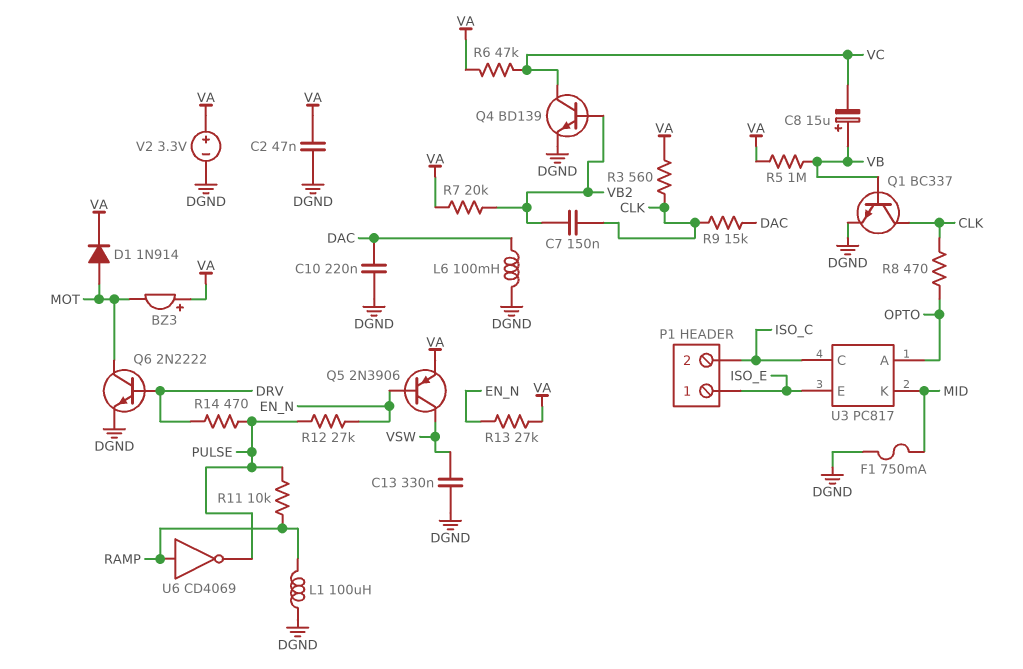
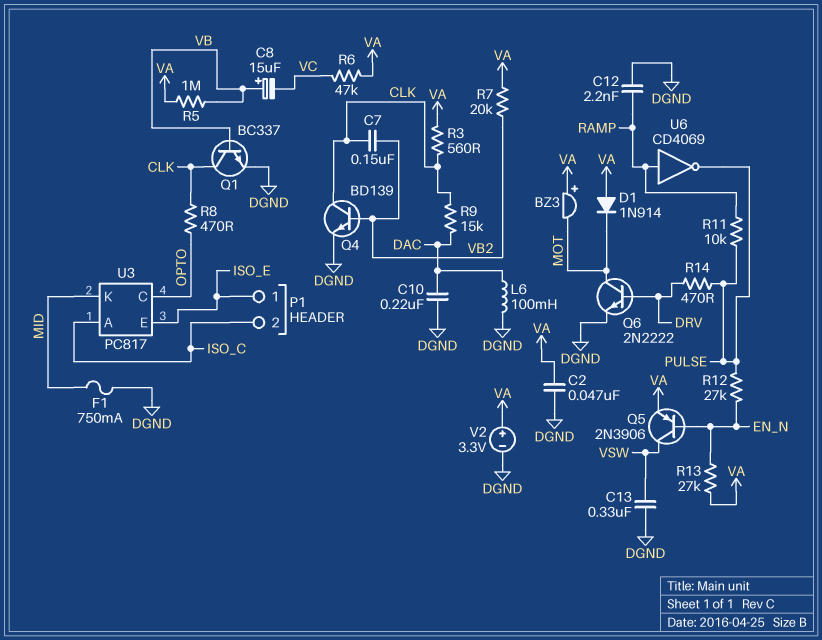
C12: none -> 2.2nF (DGND, RAMP)
D1: diode 1N914 (A MOT, K VA) -> diode 1N914 (A VA, K MOT)
L1: 100uH (DGND, RAMP) -> none
Q4: NPN BD139 (B VB2, C VC, E DGND) -> NPN BD139 (B VB2, C CLK, E DGND)
U3 pin A: OPTO -> ISO_C
U3 pin C: ISO_C -> OPTO

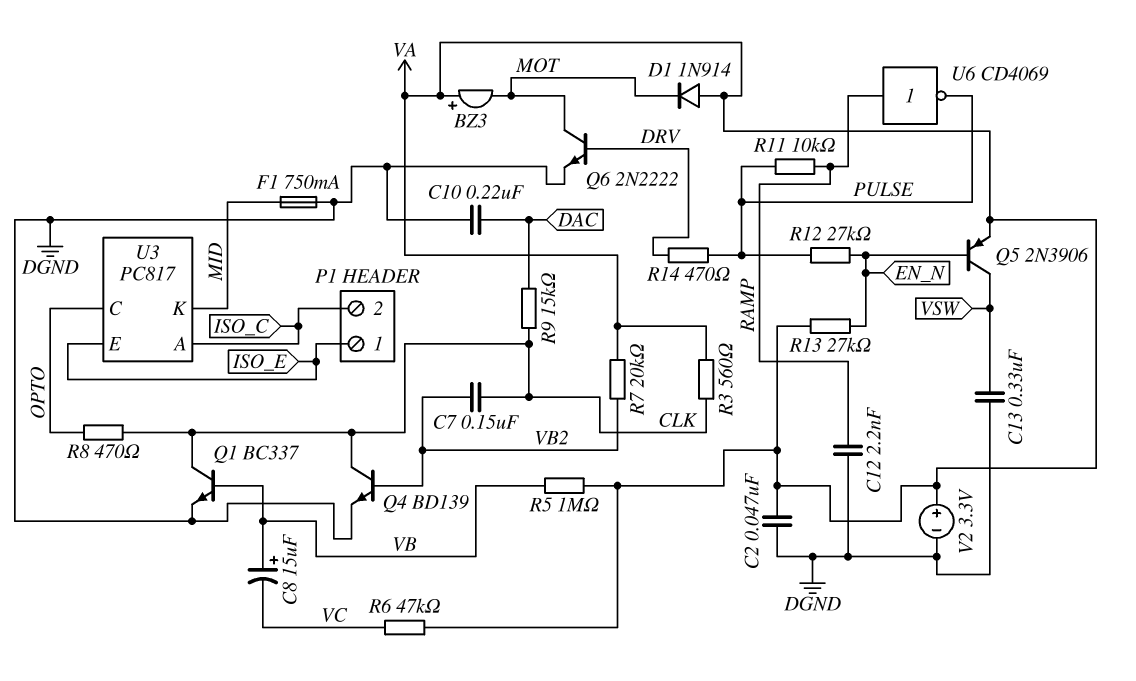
L6: 100mH (DAC, DGND) -> none

